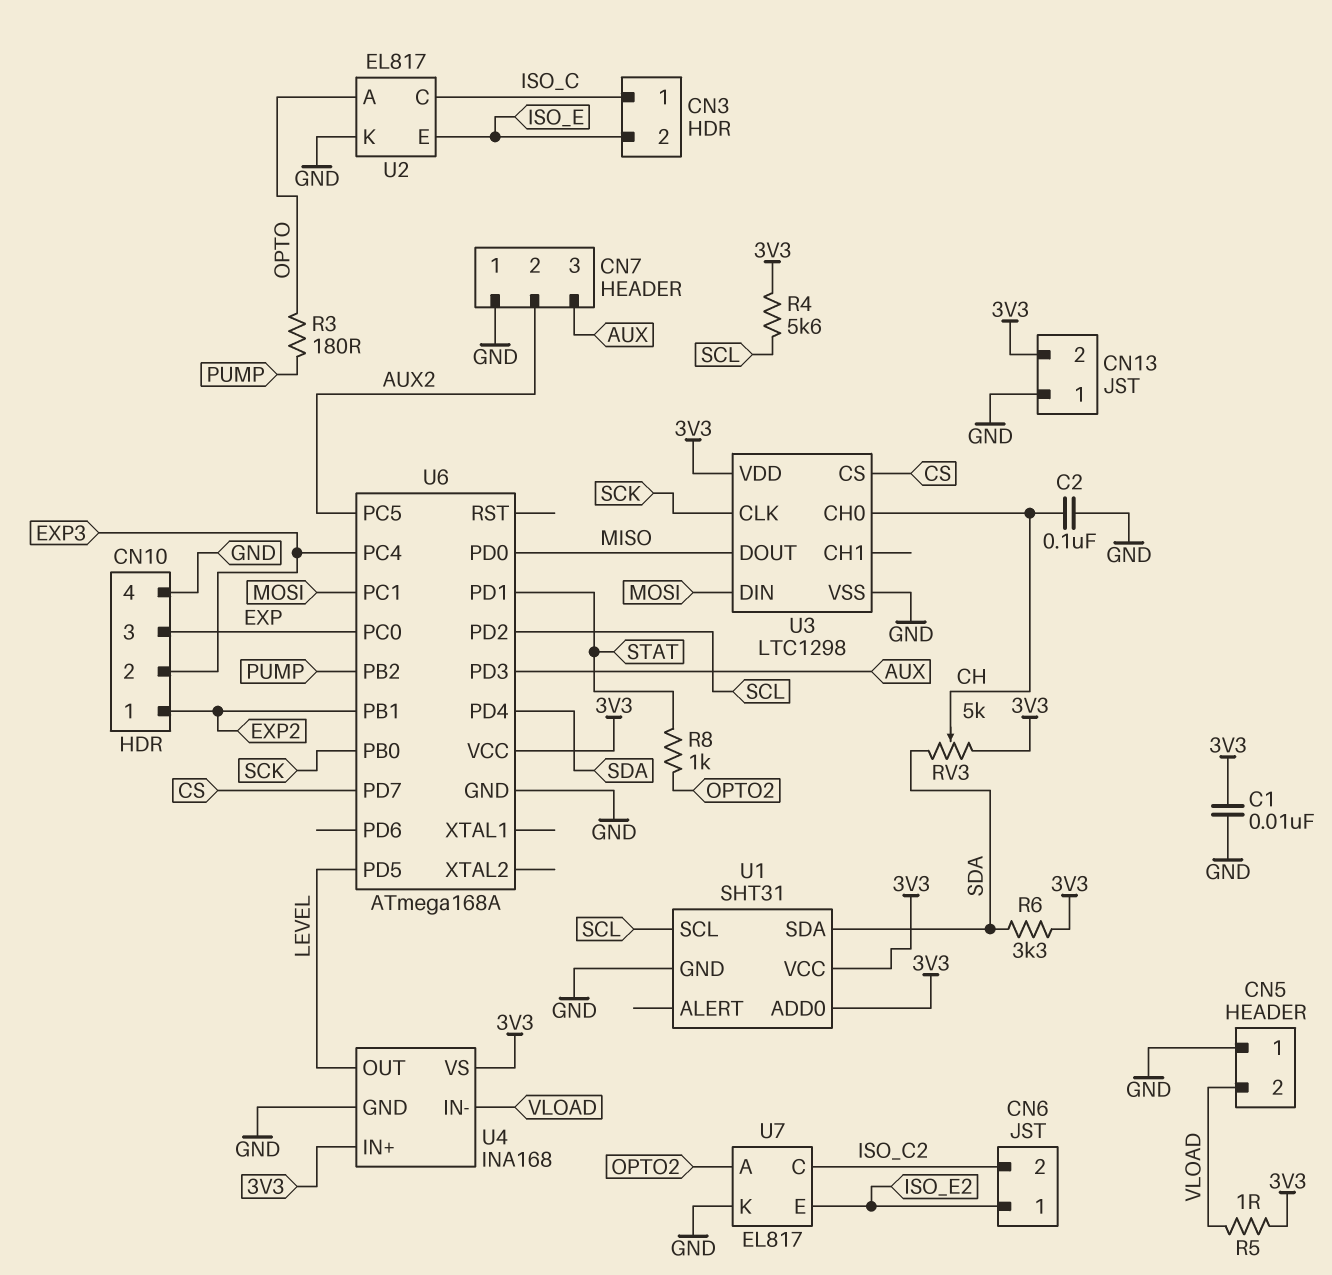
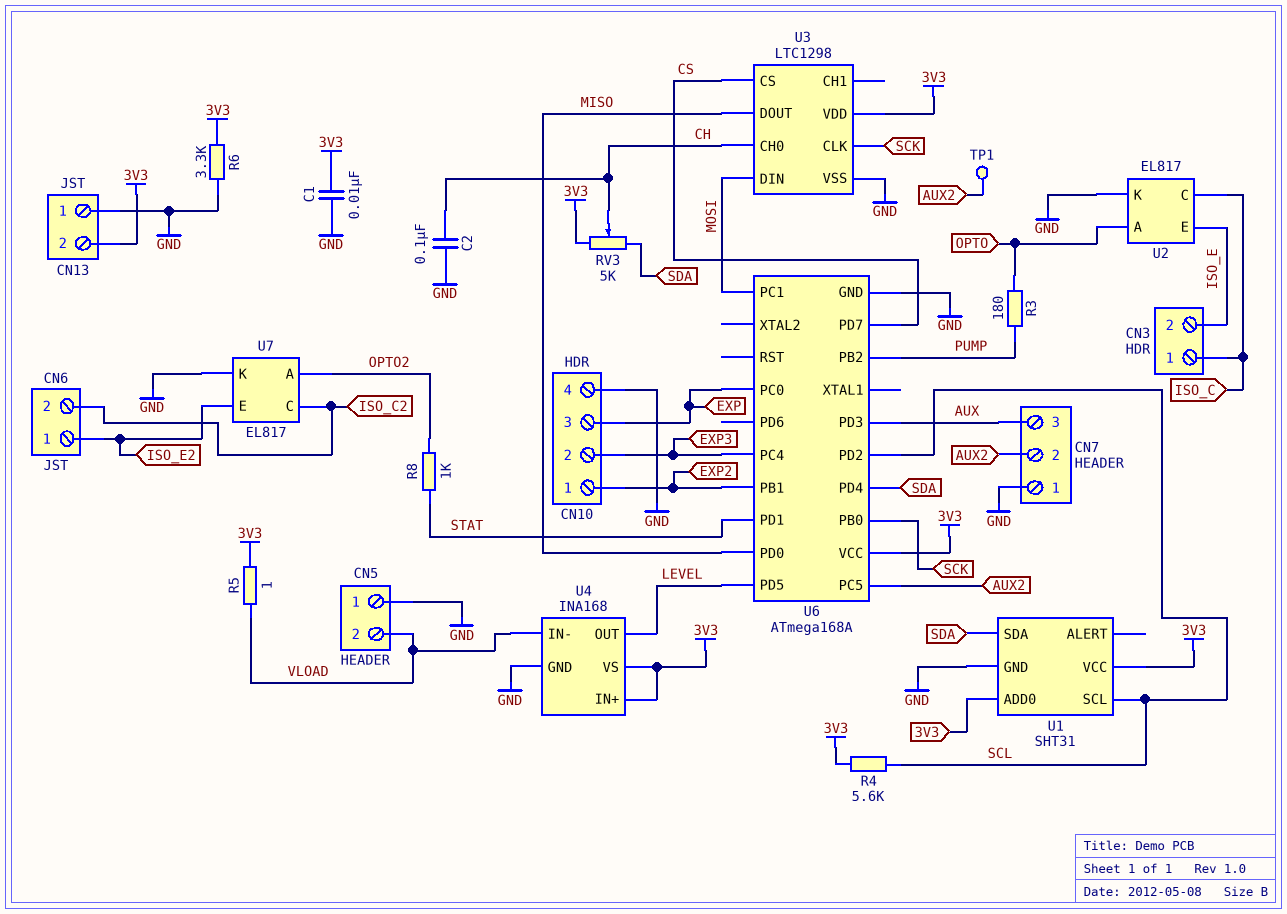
R6: 3.3k (3V3, SDA) -> 3.3k (3V3, GND)
TP1: none -> test point (AUX2)

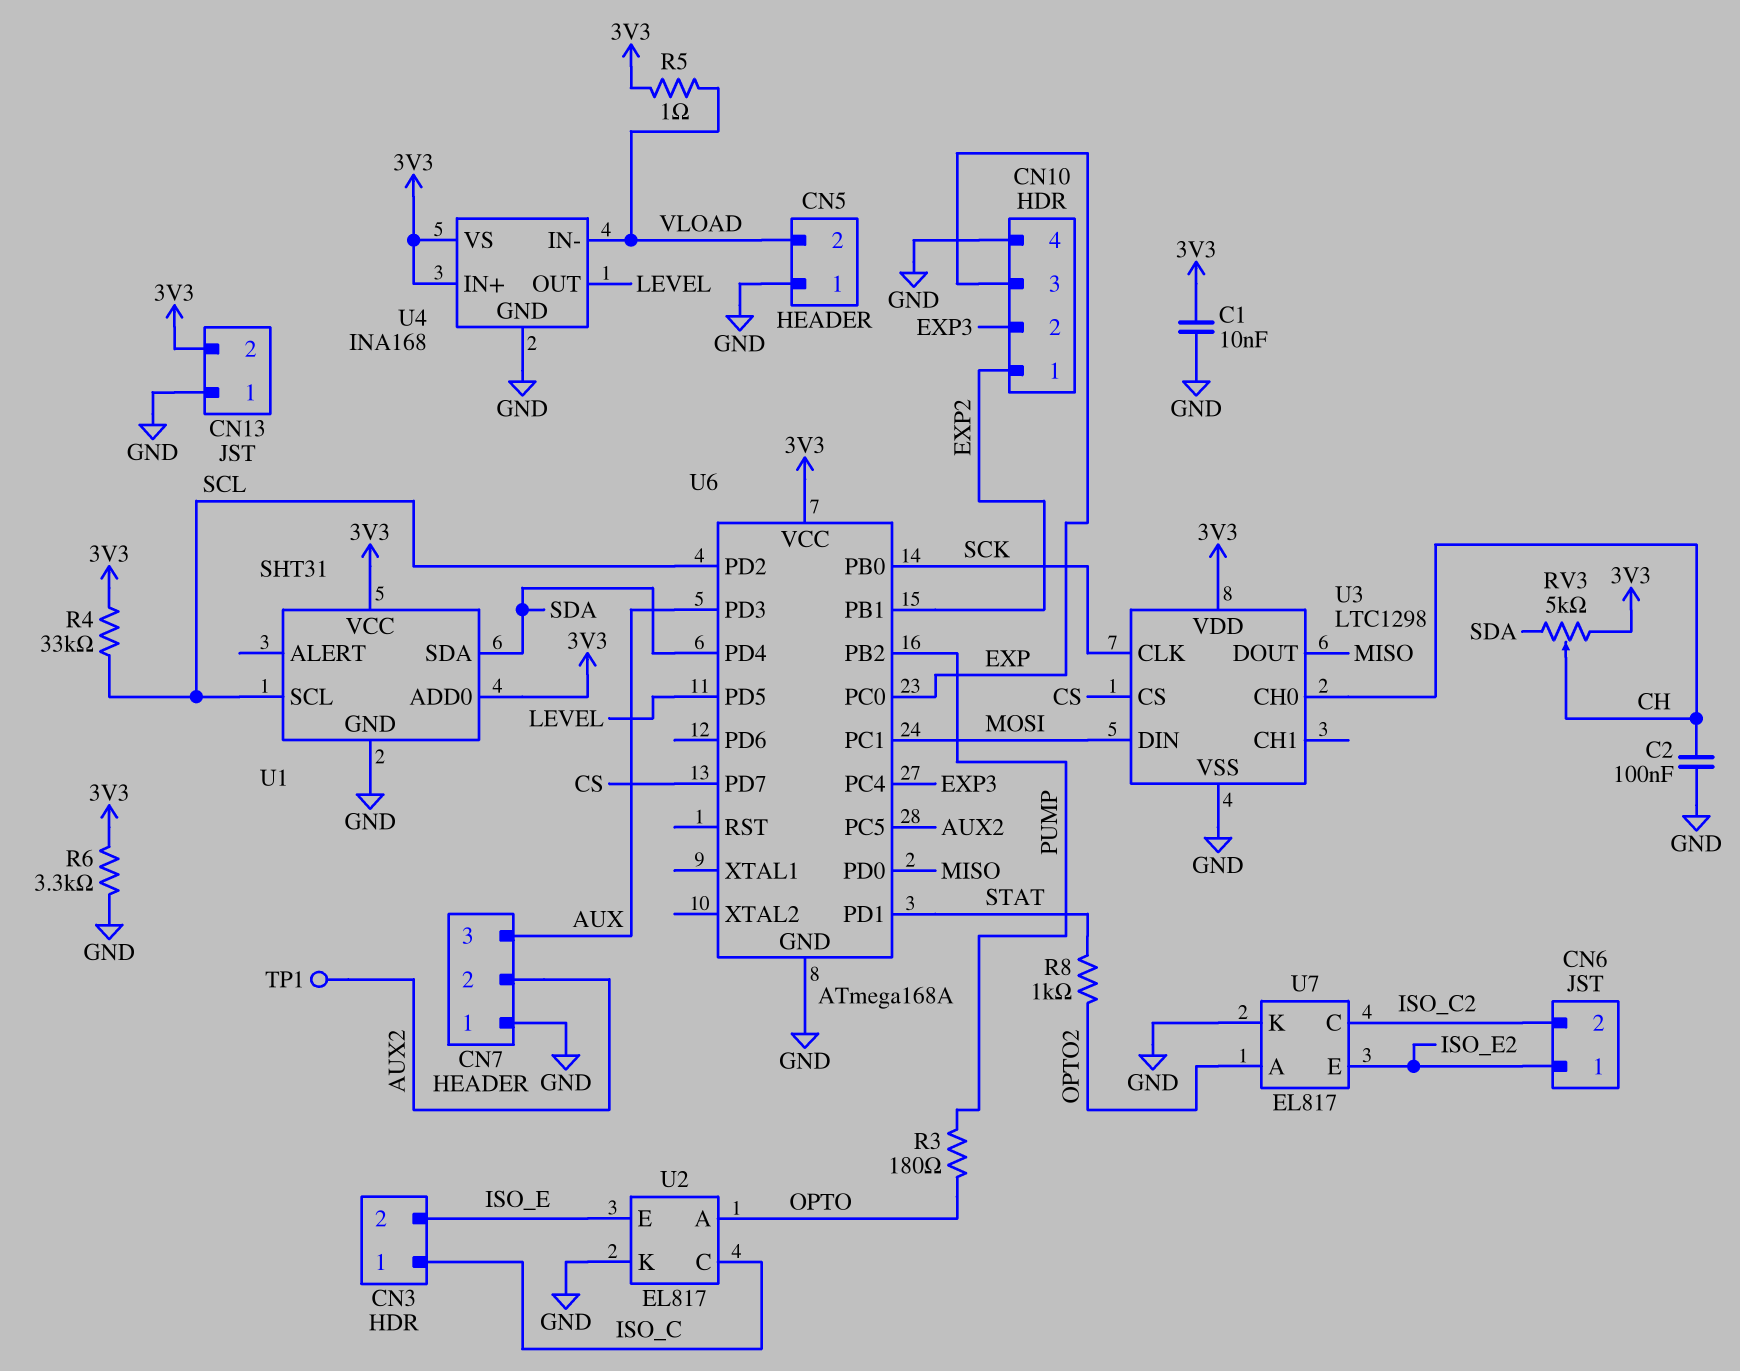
R4: 5.6k (3V3, SCL) -> 33k (3V3, SCL)

